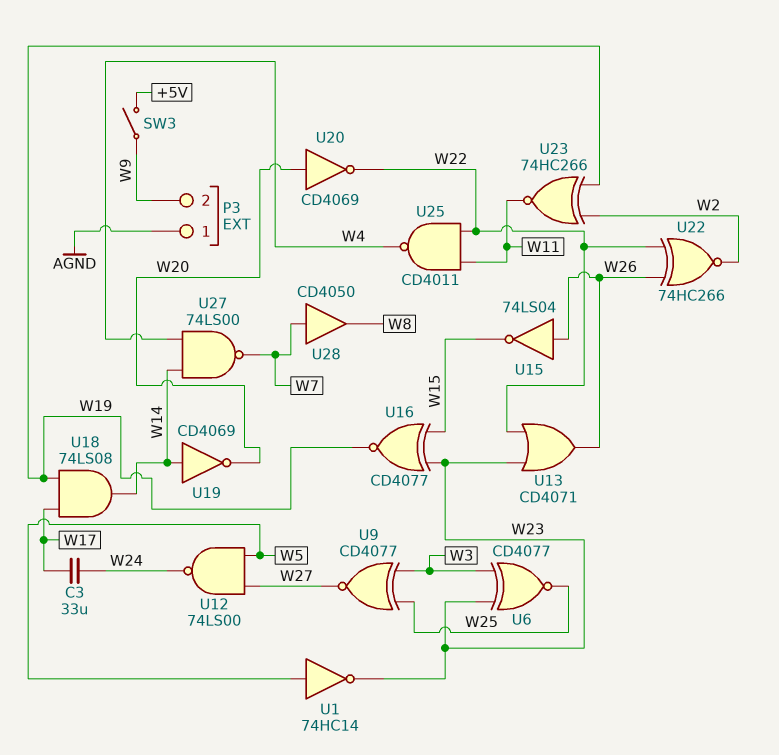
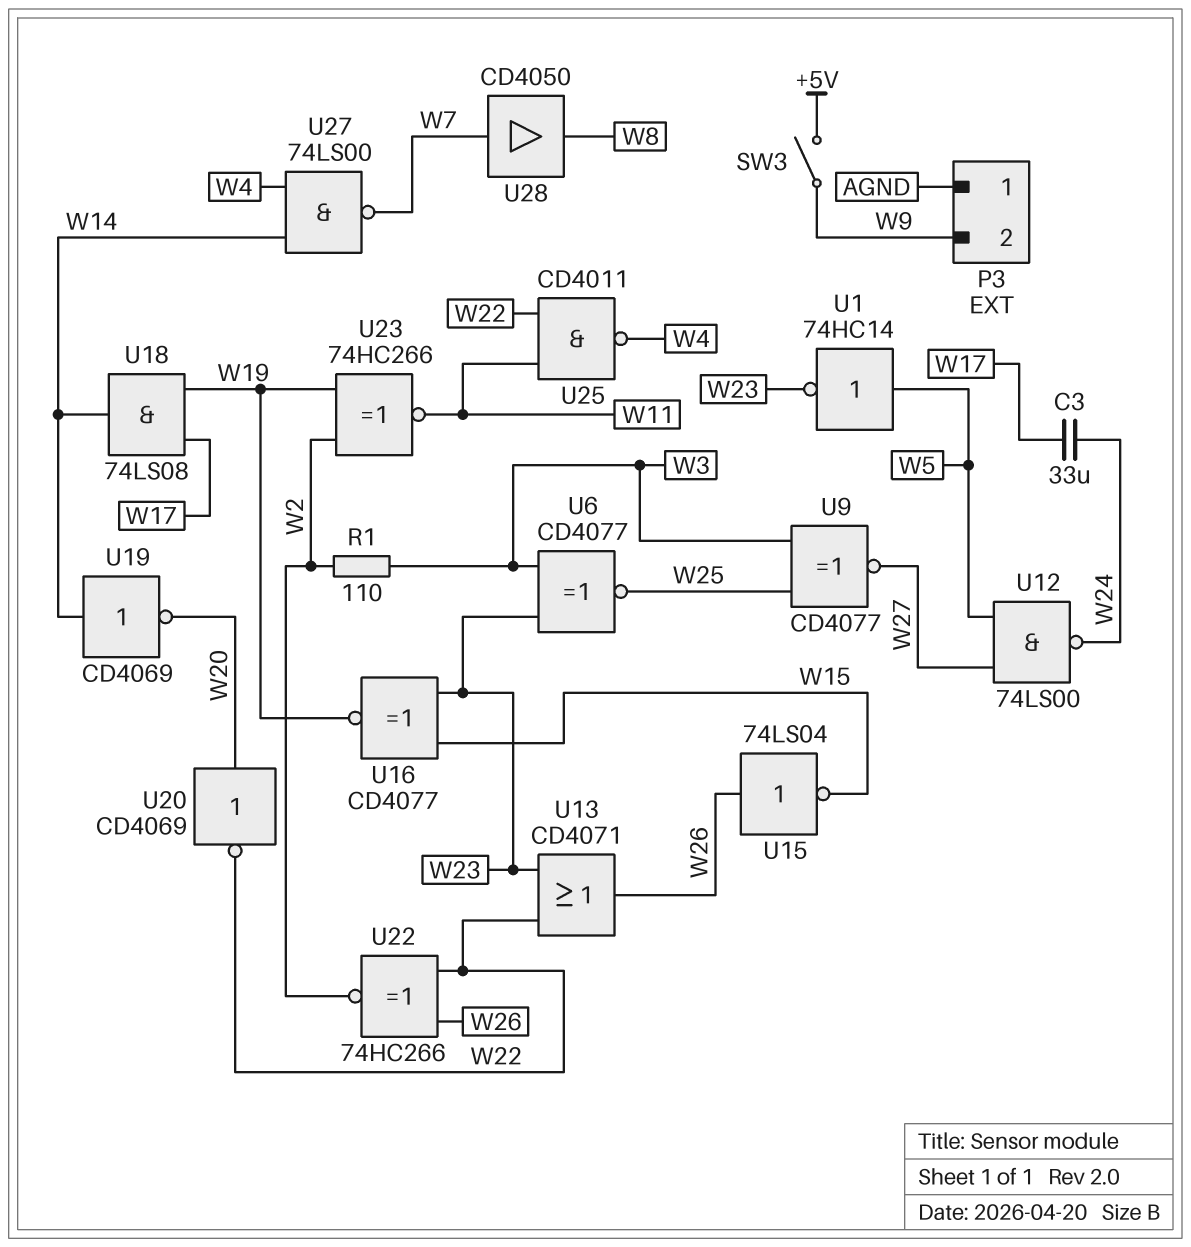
R1: none -> 110 (W2, W3)

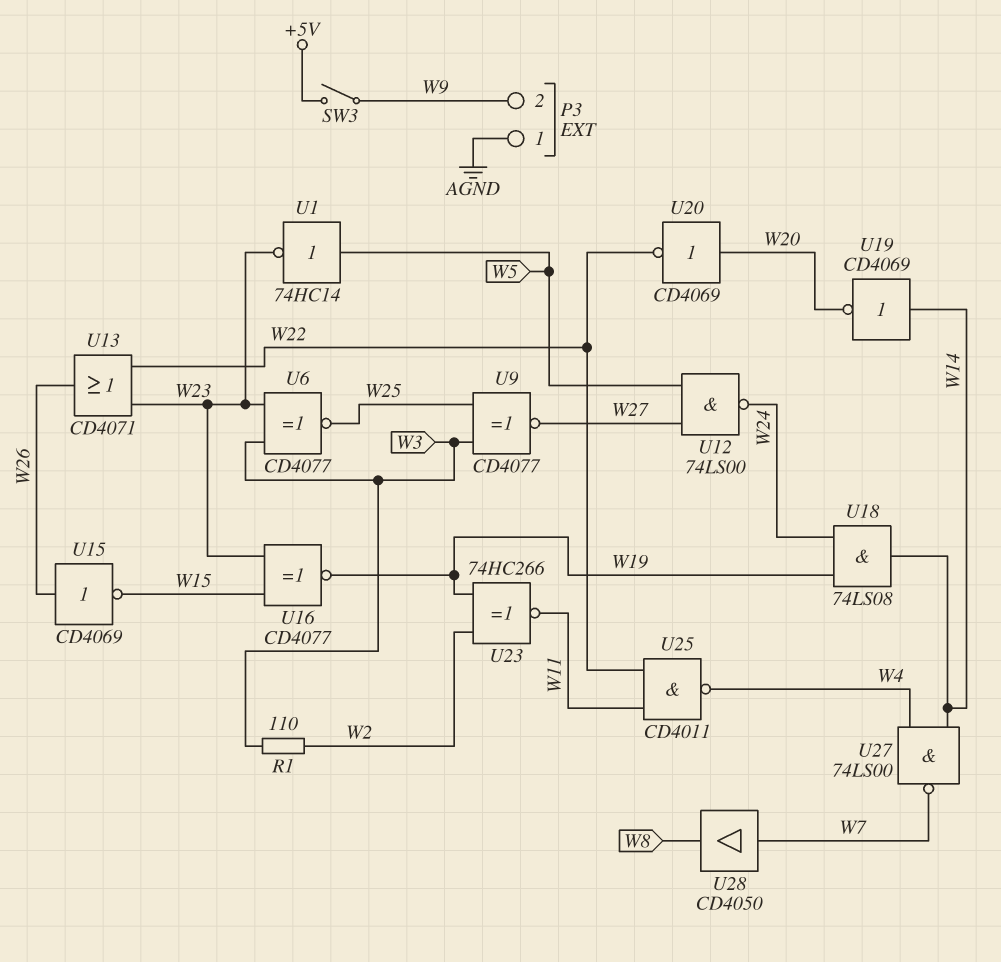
C3: 33uF (W17, W24) -> none
U15: NOT 74LS04 (in W26, out W15) -> NOT CD4069 (in W26, out W15)
U18: AND 74LS08 (in W17, in W19, out W14) -> AND 74LS08 (in W19, in W24, out W14)
U22: XNOR 74HC266 (in W22, in W26, out W2) -> none

